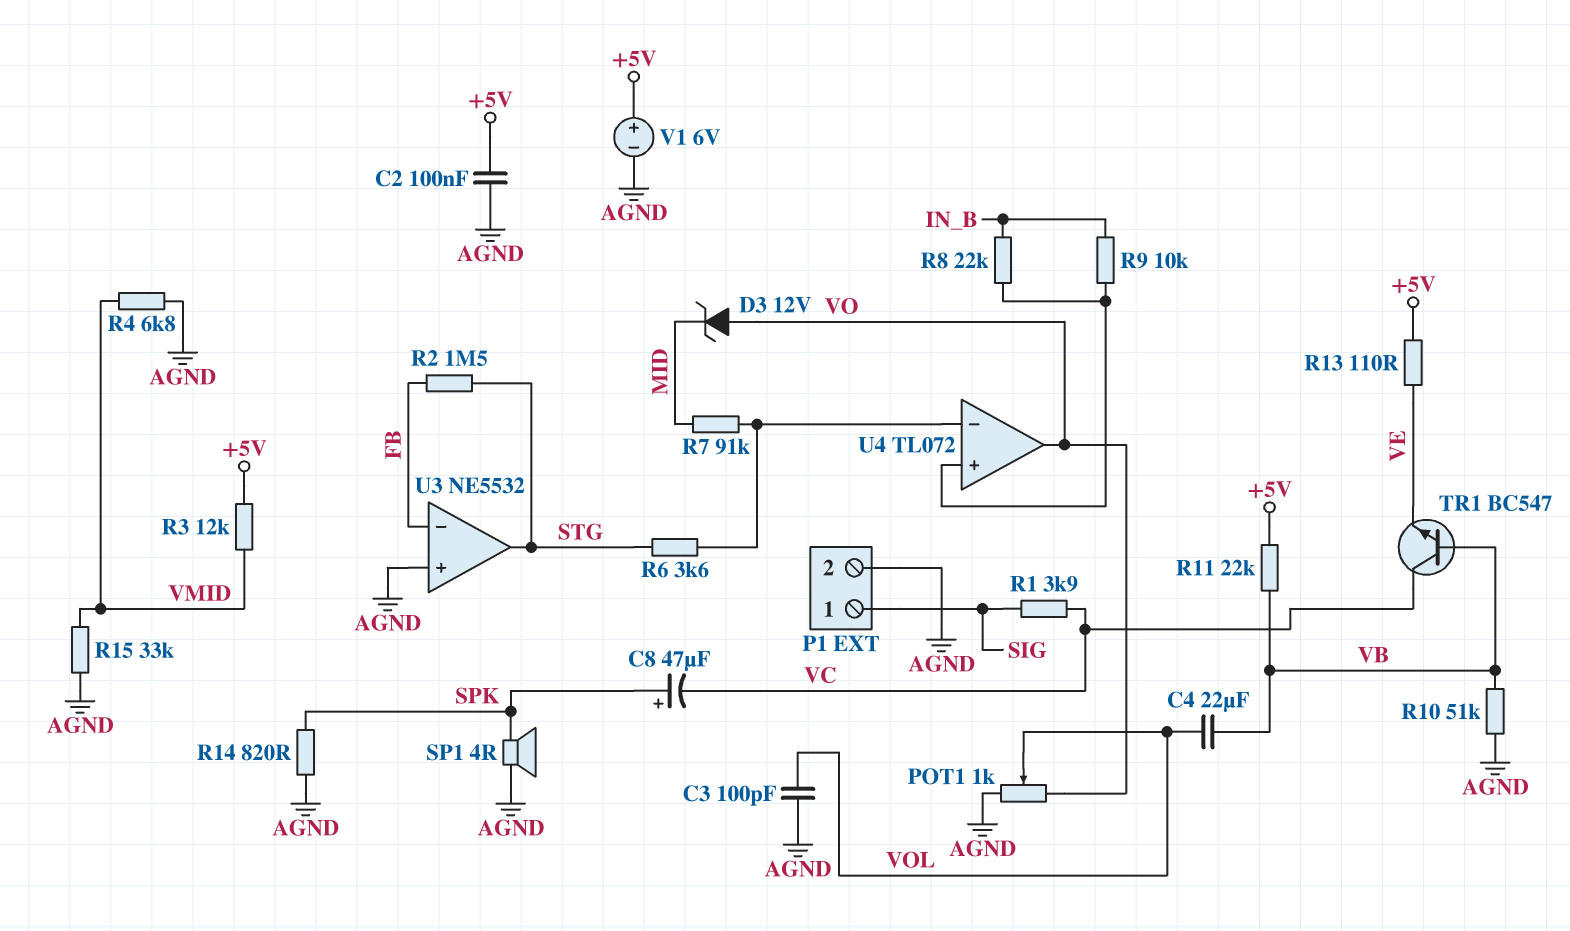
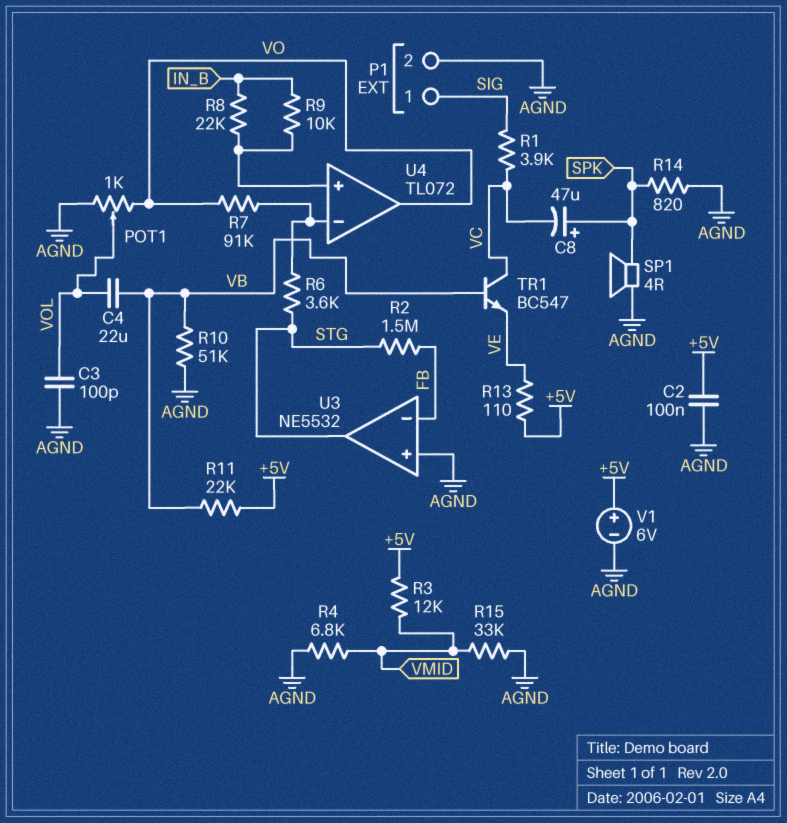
D3: zener 12V (A VO, K MID) -> none
R7: 91k (MID, U4/in-) -> 91k (U4/in-, VO)

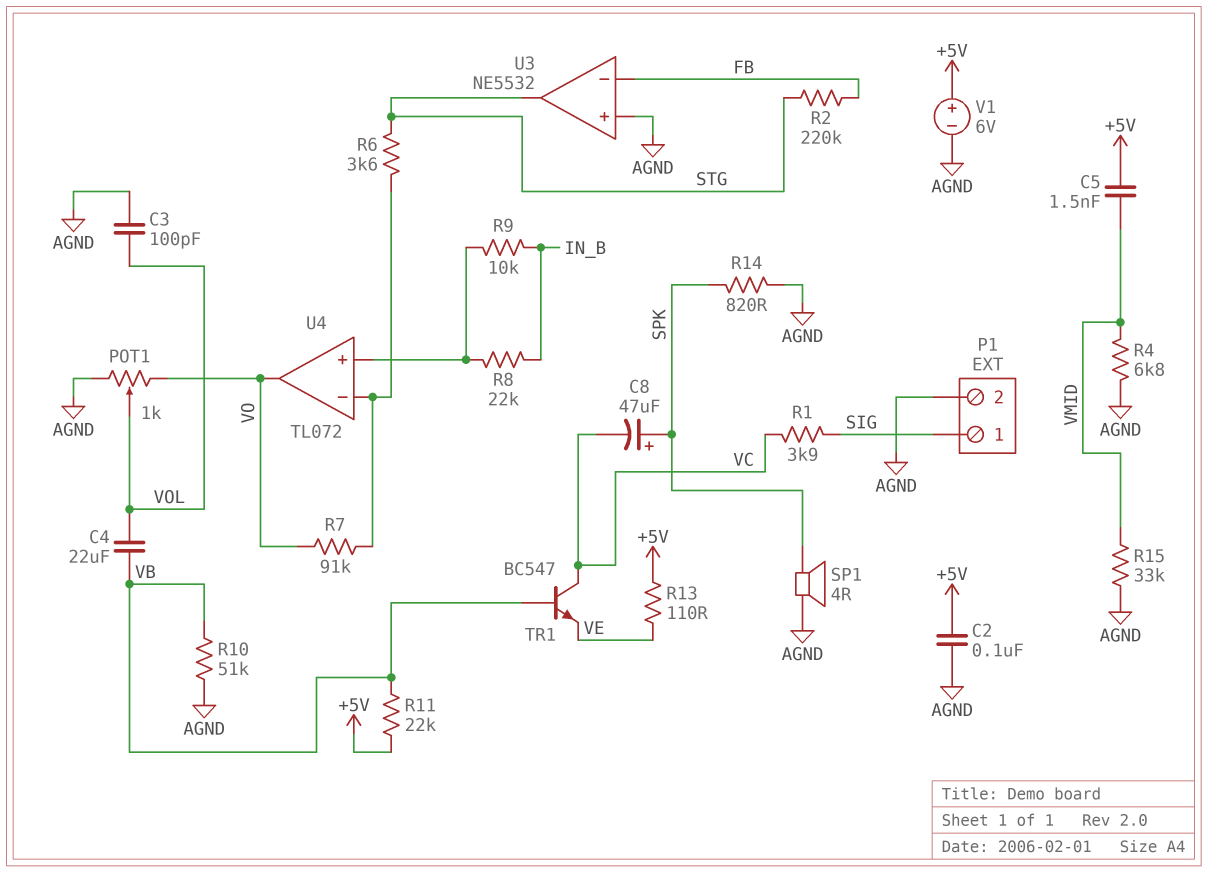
C5: none -> 1.5nF (+5V, VMID)
R2: 1.5M (FB, STG) -> 220k (FB, STG)
R3: 12k (+5V, VMID) -> none

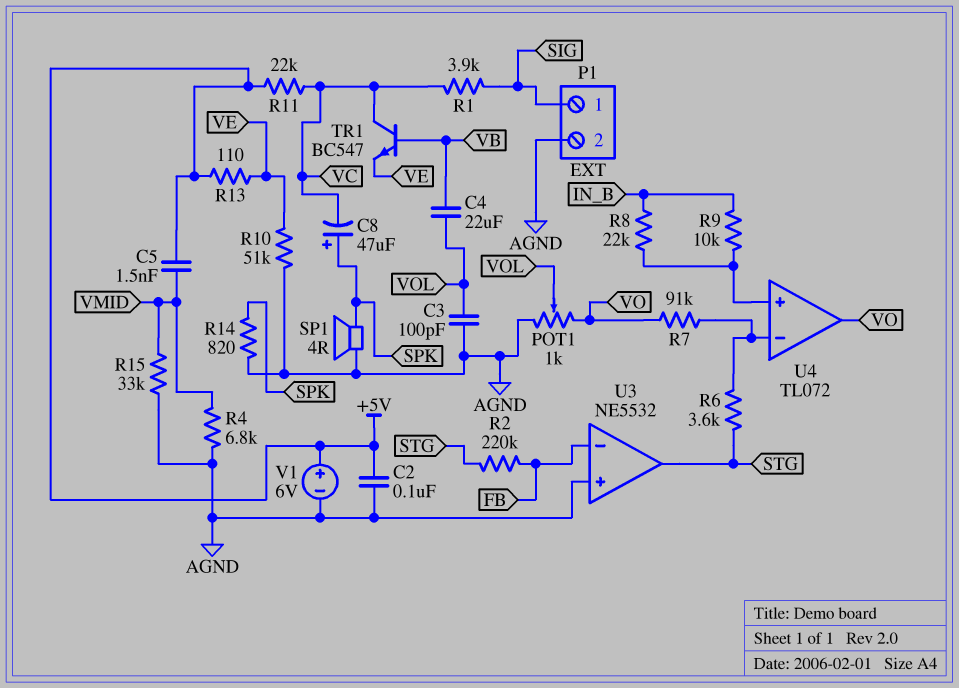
R10: 51k (AGND, VB) -> 51k (AGND, VE)
R11: 22k (+5V, VB) -> 22k (+5V, VC)

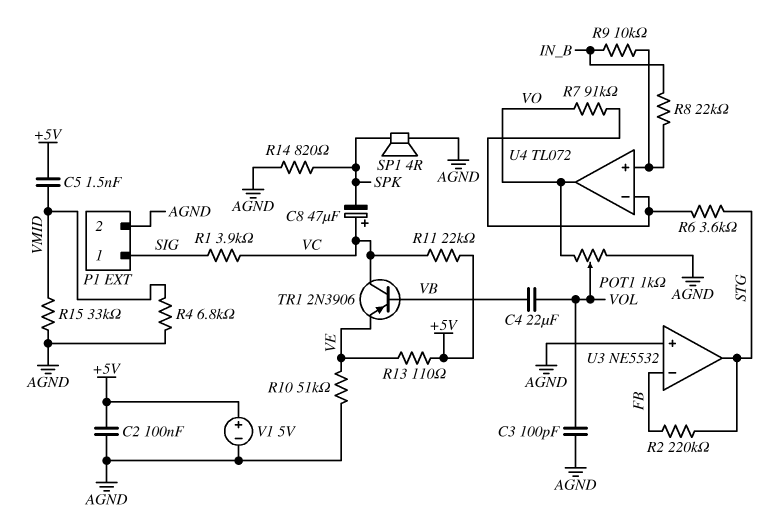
C8: 47uF (plus SPK, minus VC) -> 47uF (plus VC, minus SPK)
TR1: NPN BC547 (B VB, C VC, E VE) -> PNP 2N3906 (B VB, C VC, E VE)
V1: 6V (plus +5V, minus AGND) -> 5V (plus +5V, minus AGND)

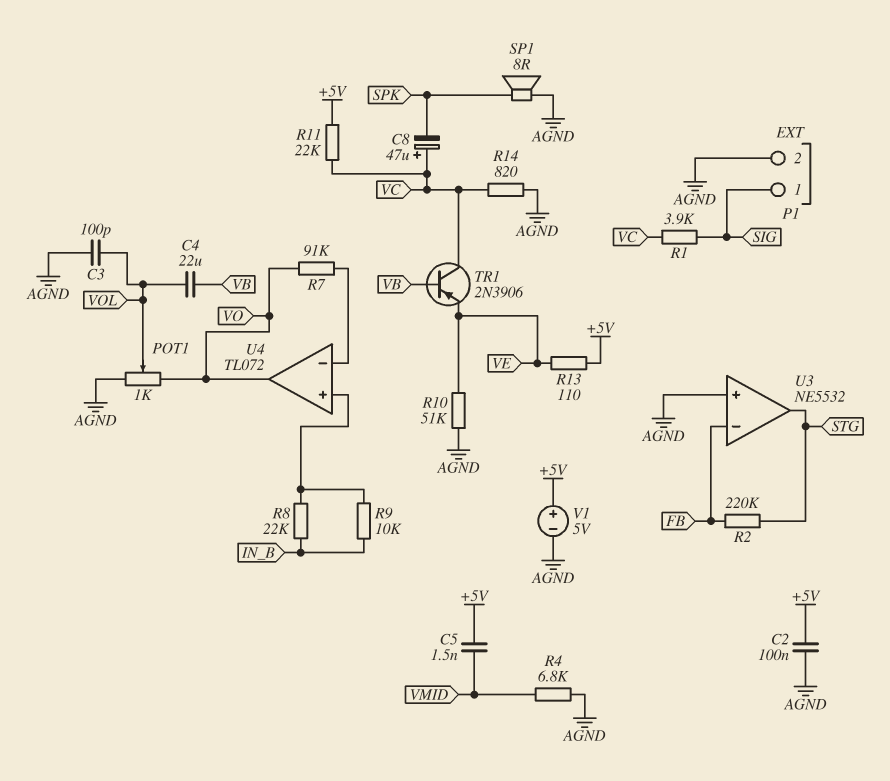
R6: 3.6k (STG, U4/in-) -> none
R14: 820 (AGND, SPK) -> 820 (AGND, VC)
R15: 33k (AGND, VMID) -> none
SP1: speaker 4R (AGND, SPK) -> speaker 8R (AGND, SPK)

